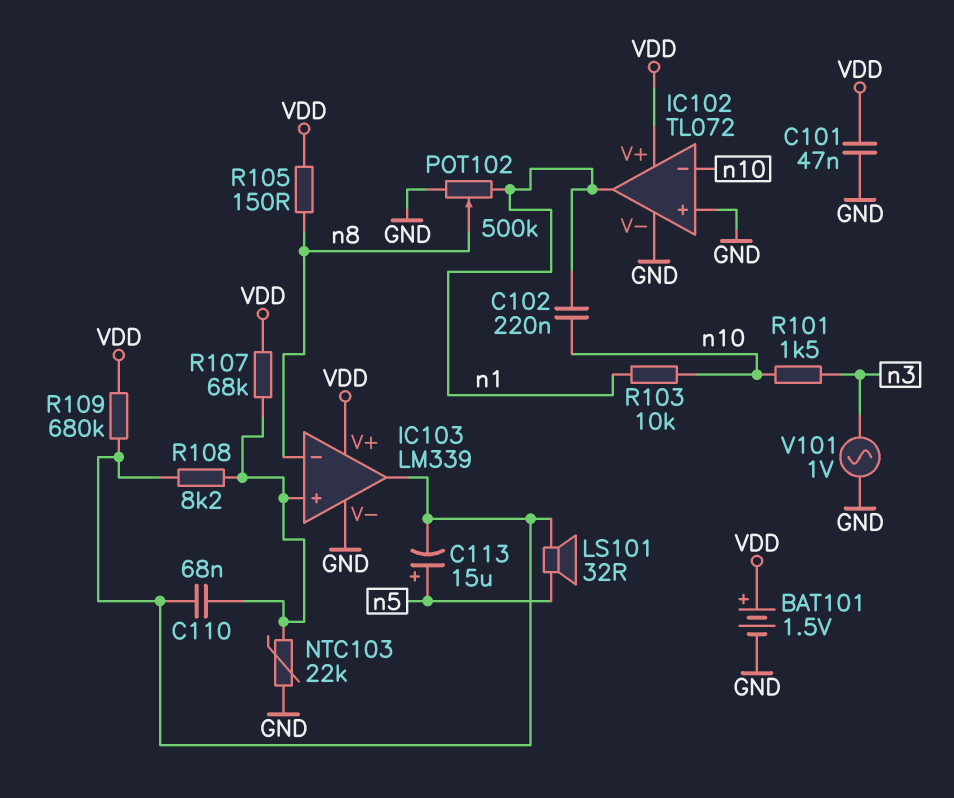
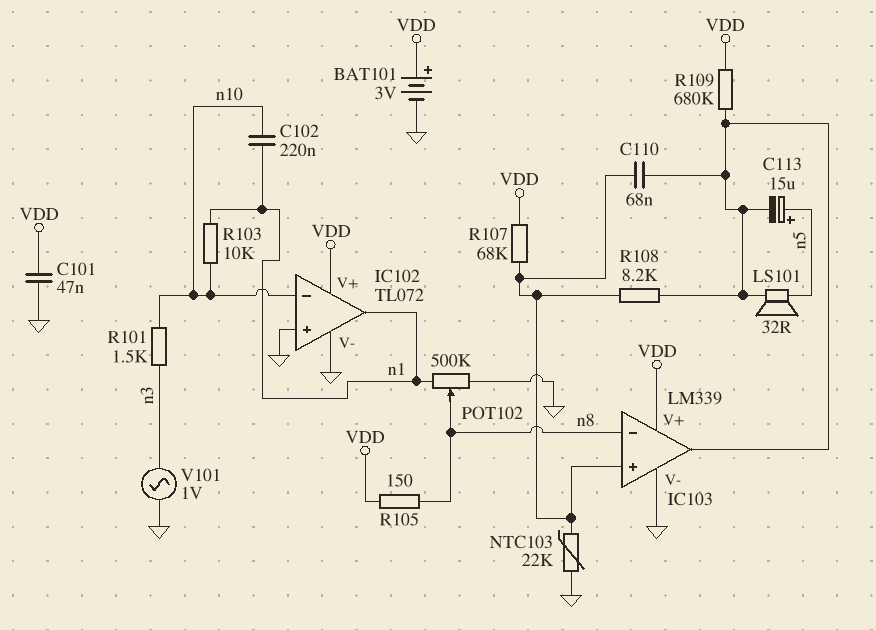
BAT101: 1.5V (plus VDD, minus GND) -> 3V (plus VDD, minus GND)

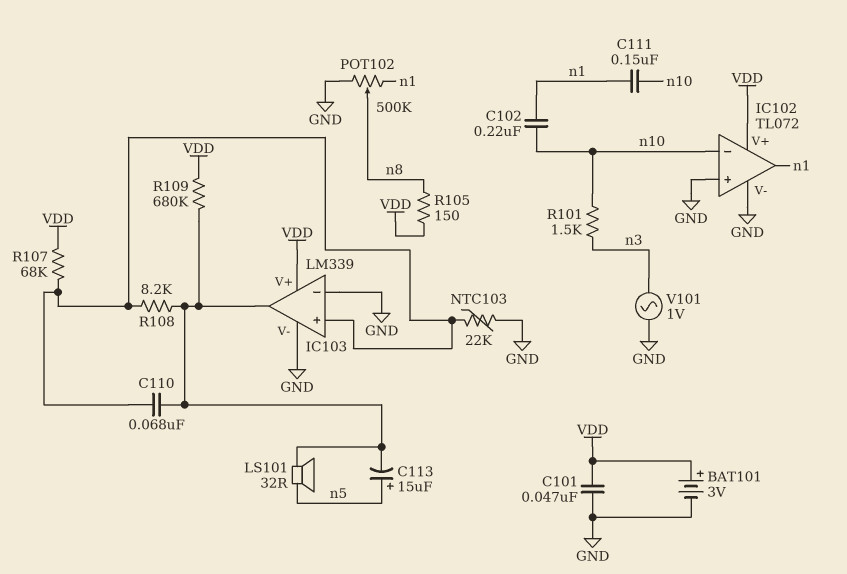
C111: none -> 150nF (n1, n10)
IC103 pin in-: n8 -> GND
R103: 10k (n1, n10) -> none

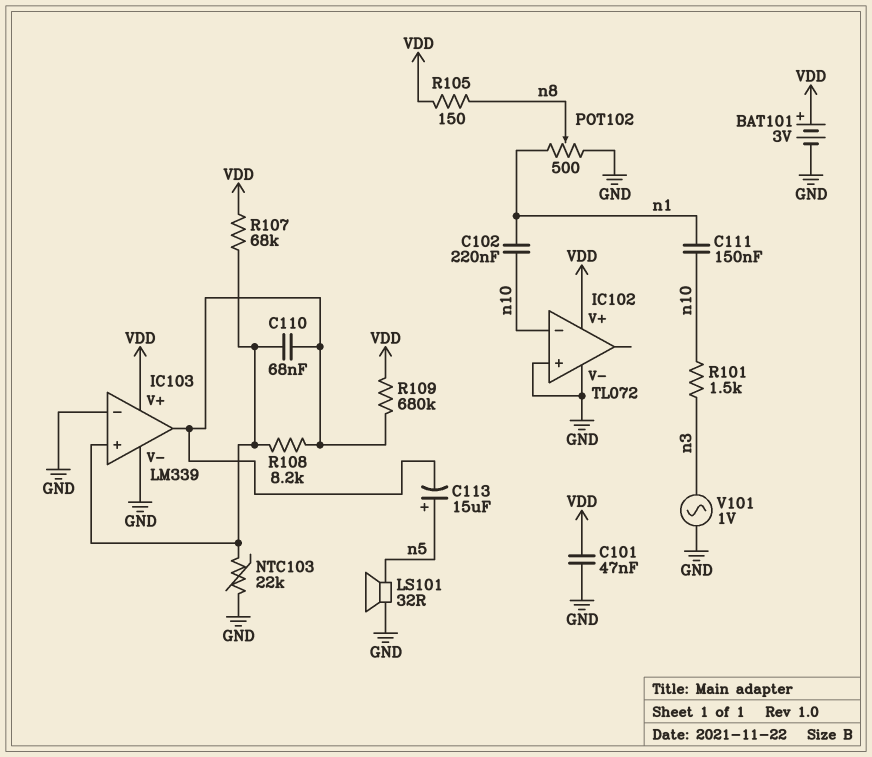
IC102 pin out: n1 -> none
LS101: speaker 32R (IC103/out, n5) -> speaker 32R (GND, n5)
POT102: 500k (GND, n1, wiper n8) -> 500 (GND, n1, wiper n8)

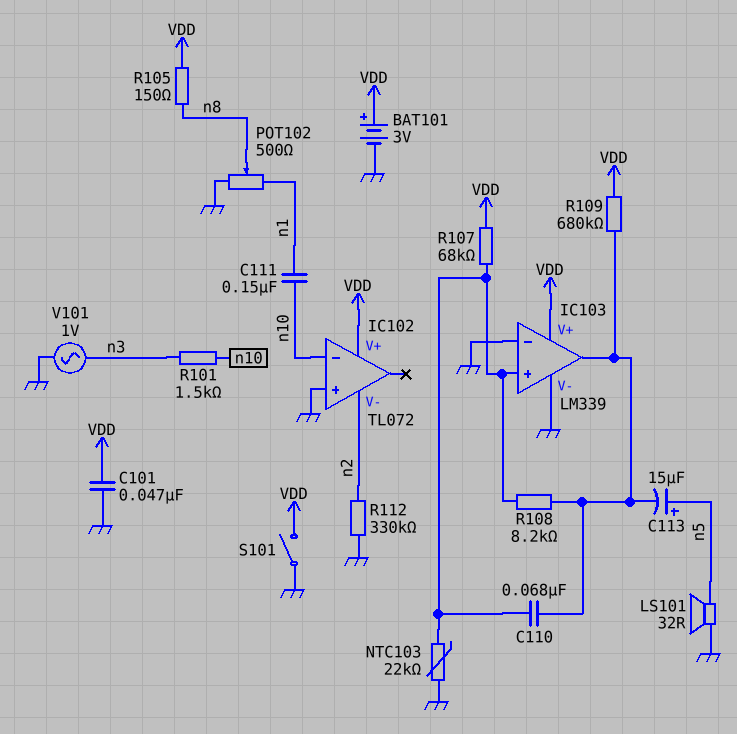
C102: 220nF (n1, n10) -> none
IC102 pin V-: GND -> n2
R112: none -> 330k (GND, n2)
S101: none -> switch (GND, VDD)

